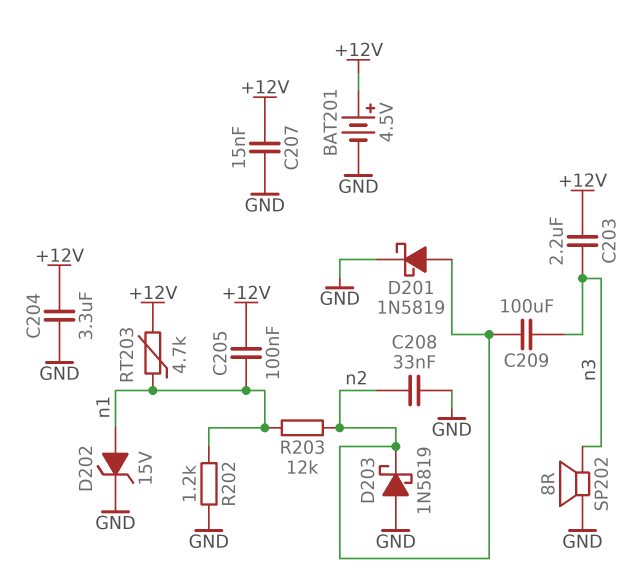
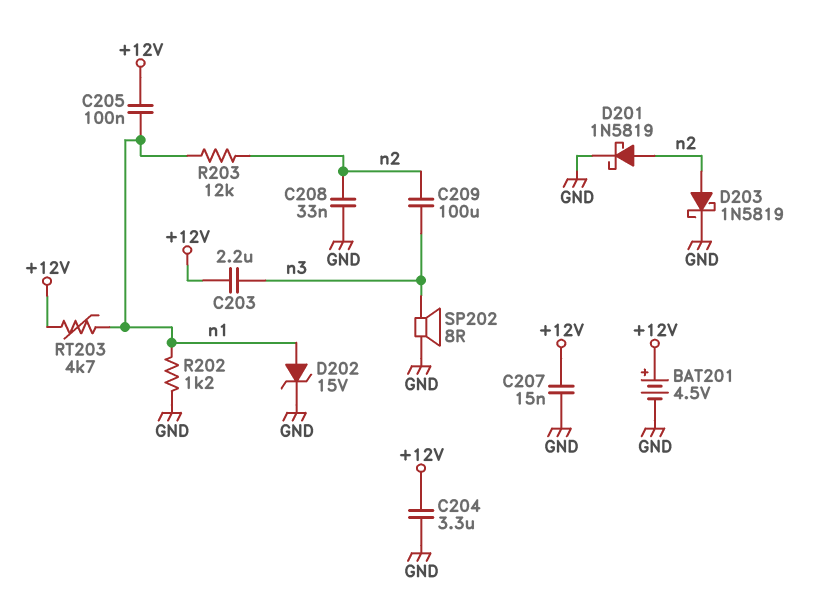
D203: schottky 1N5819 (A GND, K n2) -> schottky 1N5819 (A n2, K GND)

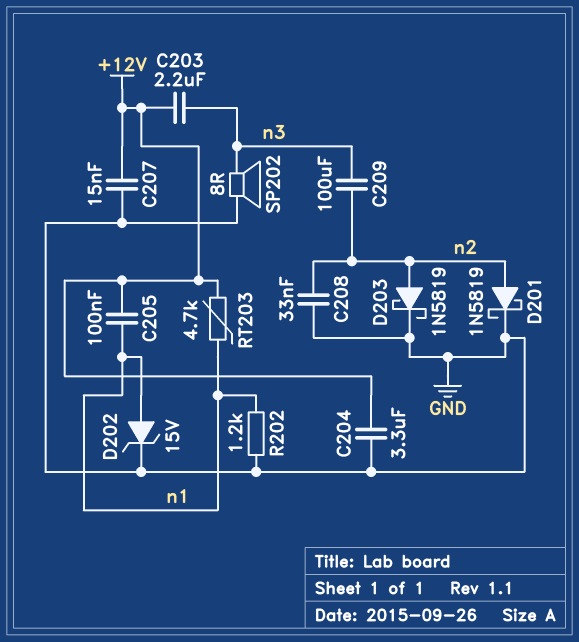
BAT201: 4.5V (plus +12V, minus GND) -> none
R203: 12k (n1, n2) -> none

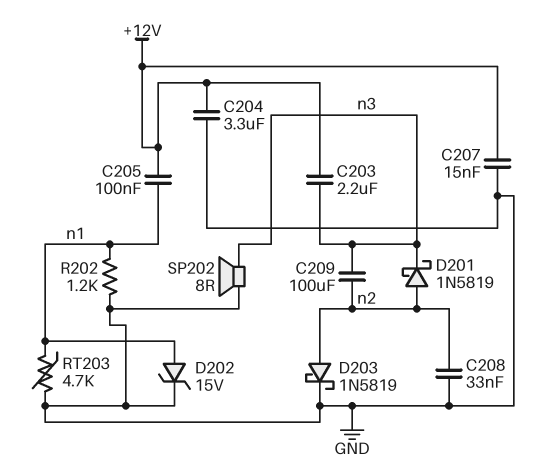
D201: schottky 1N5819 (A n2, K GND) -> schottky 1N5819 (A n2, K n3)
RT203: 4.7k (+12V, n1) -> 4.7k (GND, n1)

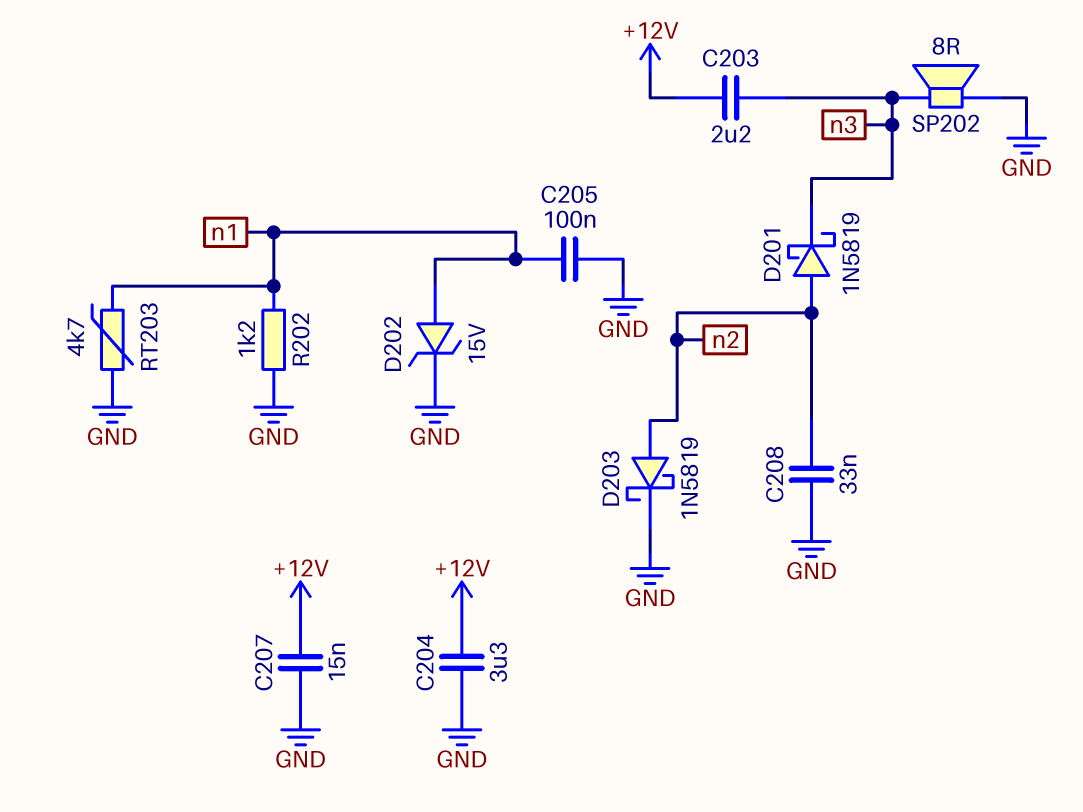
C205: 100nF (+12V, n1) -> 100nF (GND, n1)
C209: 100uF (n2, n3) -> none

